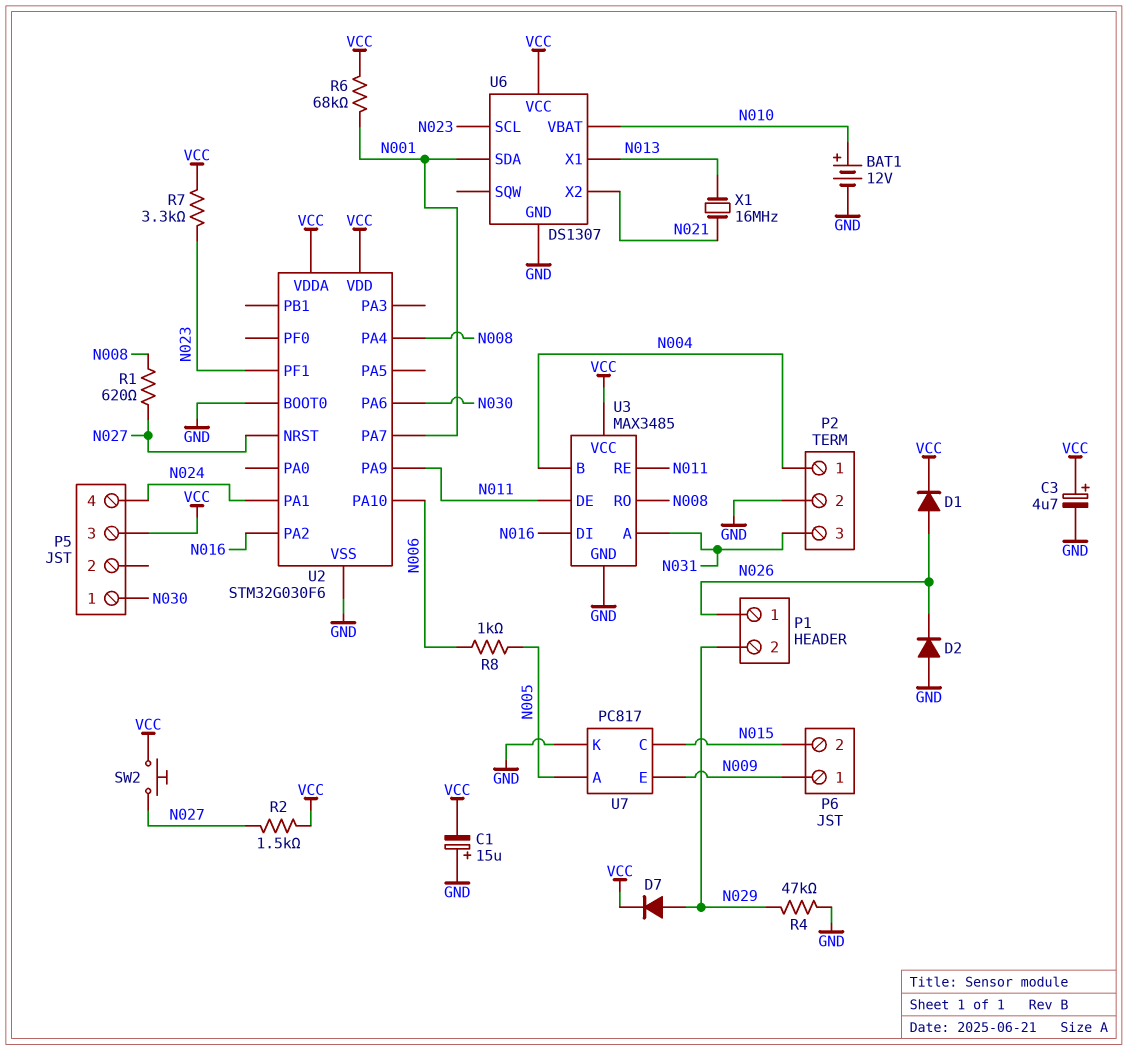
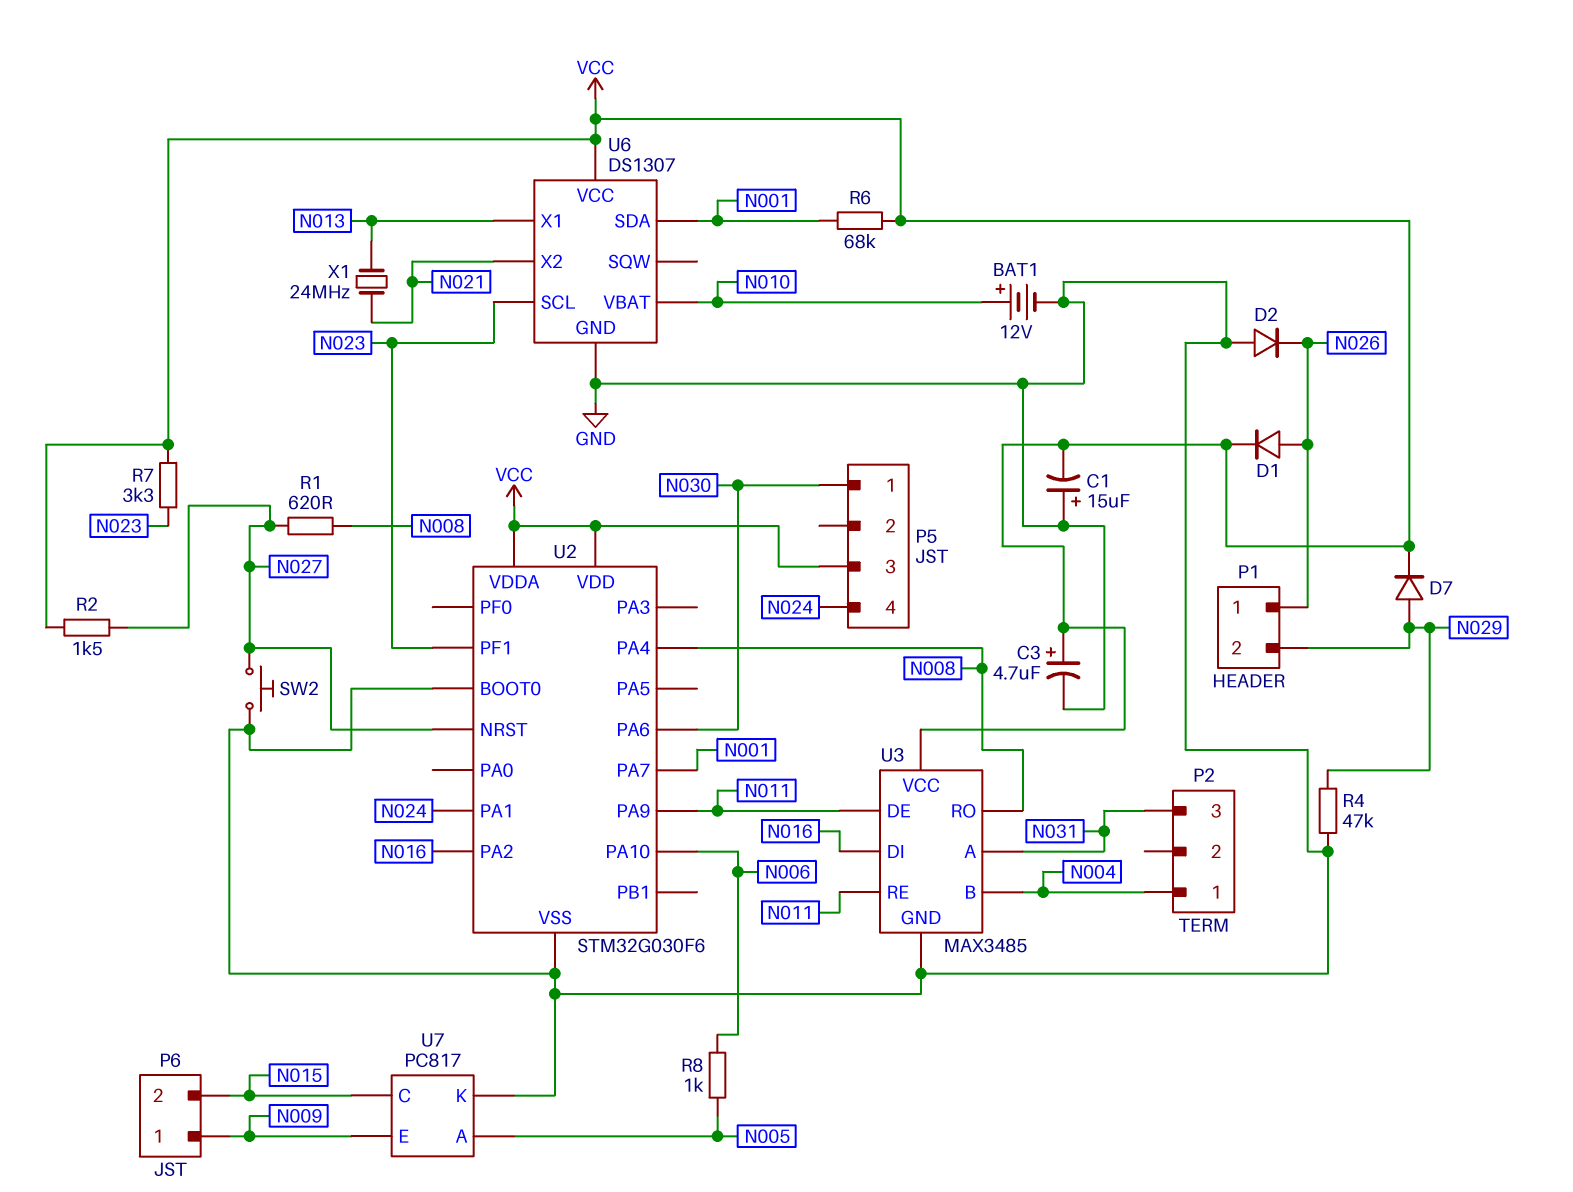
P2 pin 2: GND -> none
SW2: button (N027, VCC) -> button (GND, N027)
X1: 16MHz (N013, N021) -> 24MHz (N013, N021)

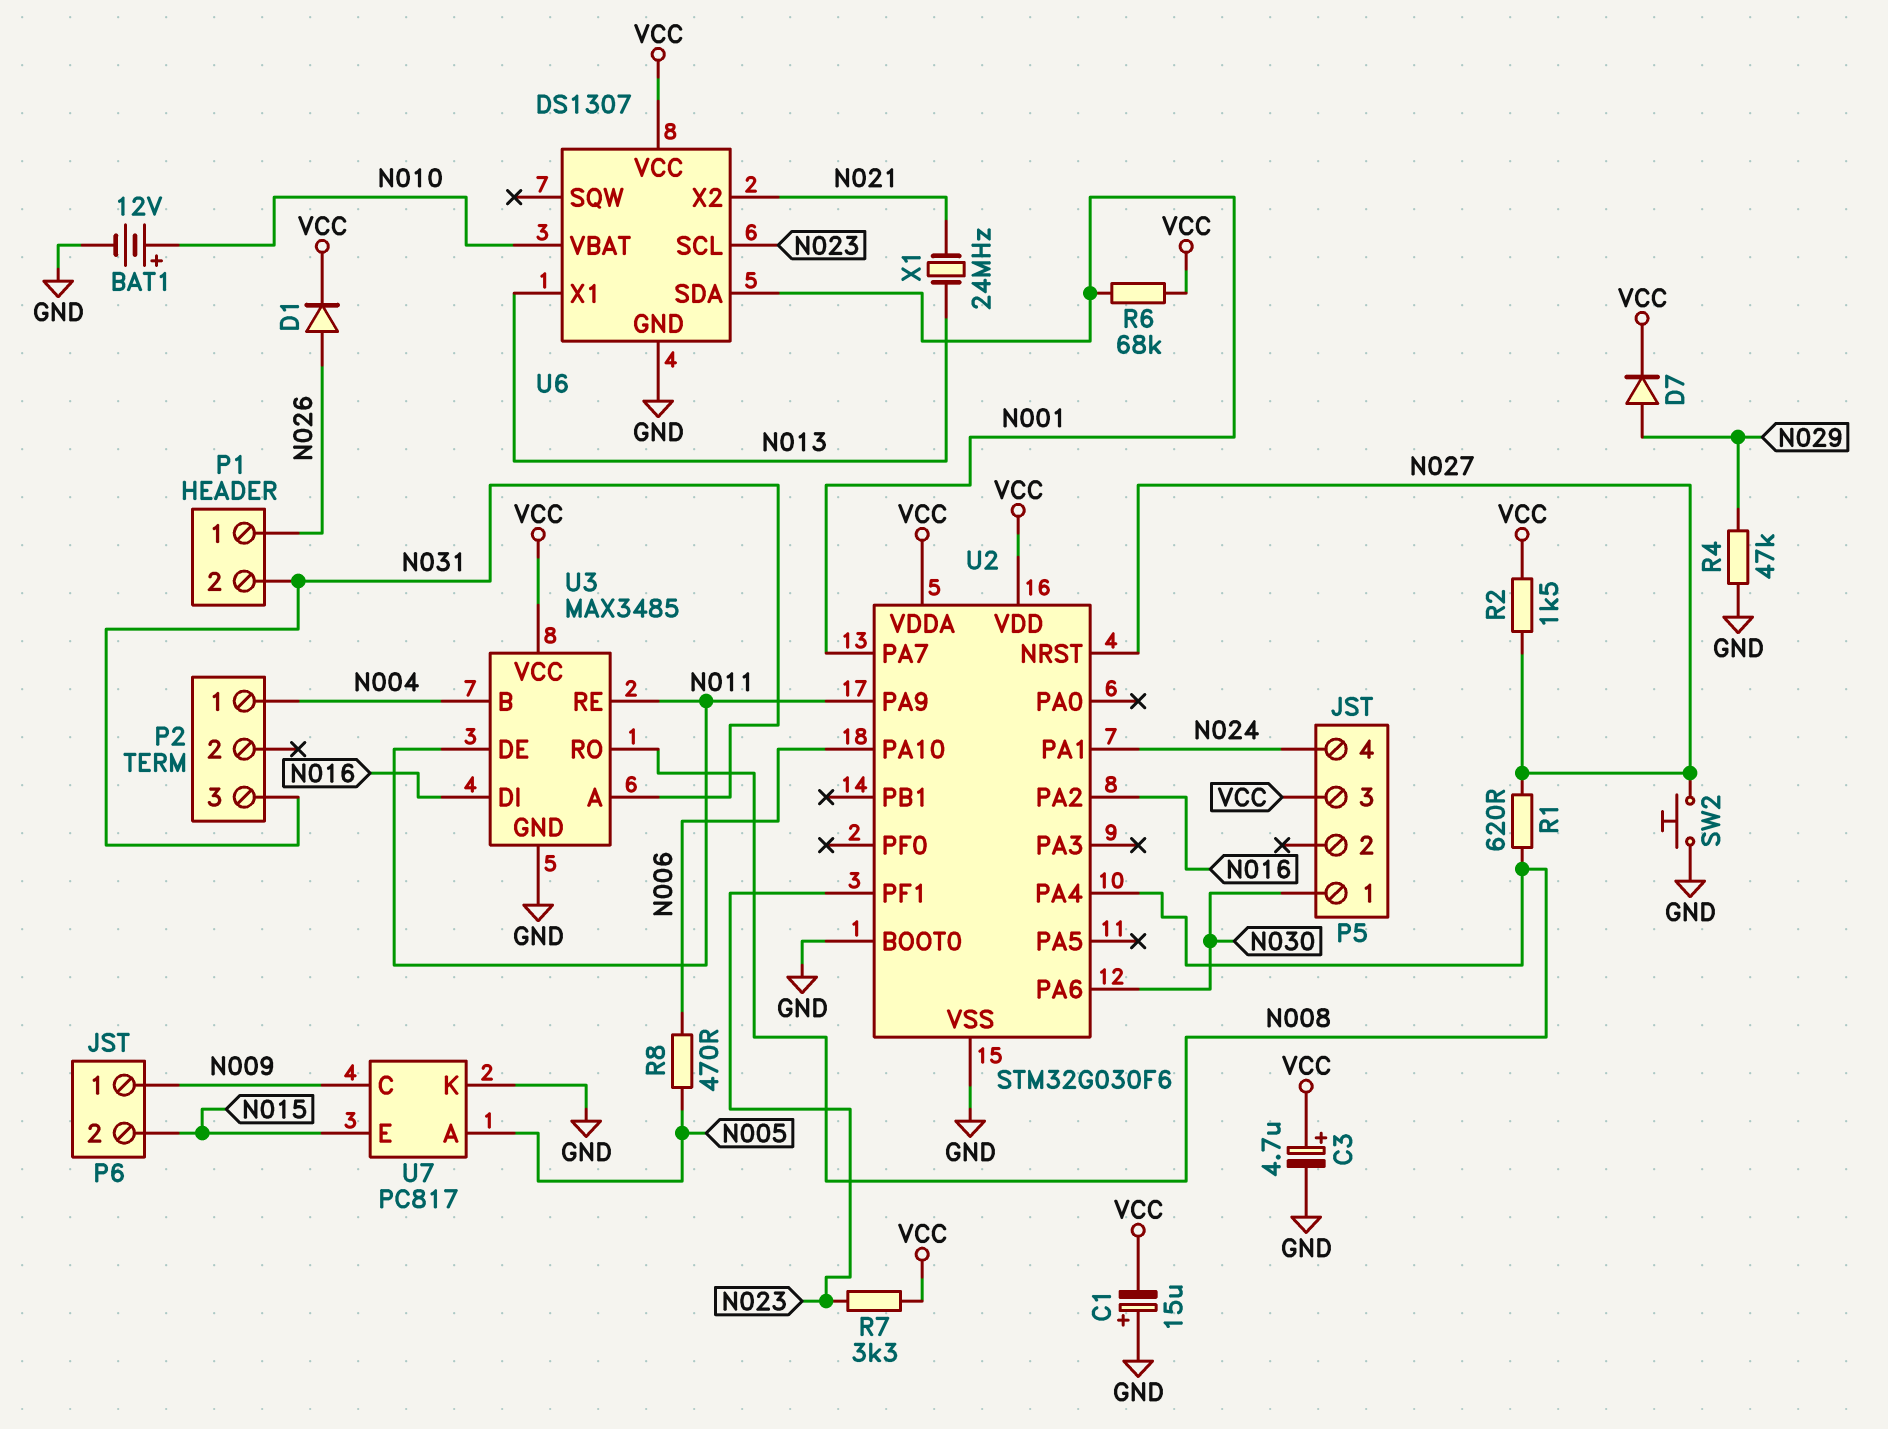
D2: diode (A GND, K N026) -> none
P1 pin 2: N029 -> N031
R8: 1k (N005, N006) -> 470 (N005, N006)
U7 pin C: N015 -> N009
U7 pin E: N009 -> N015

